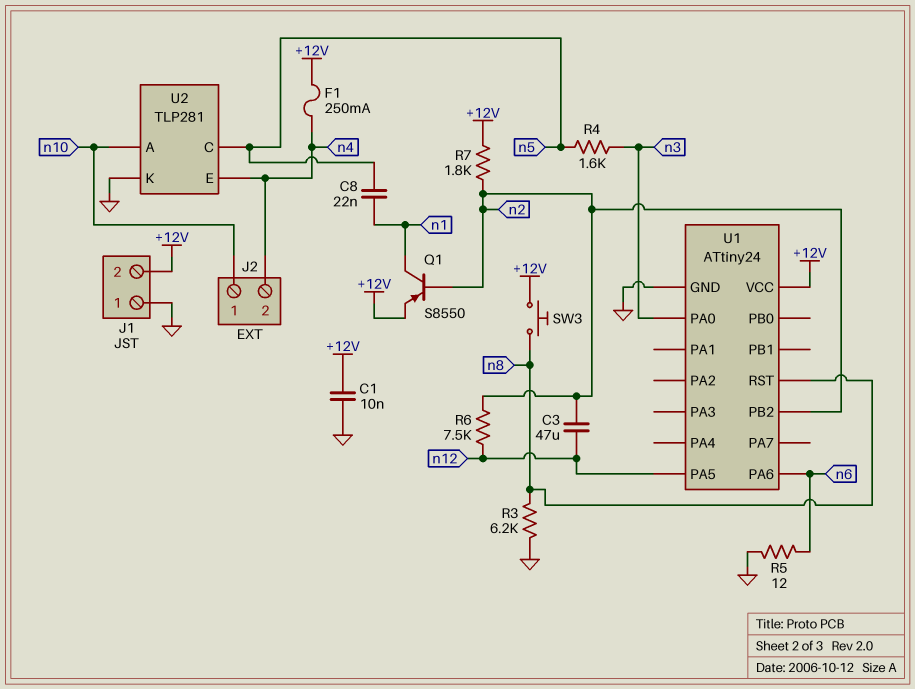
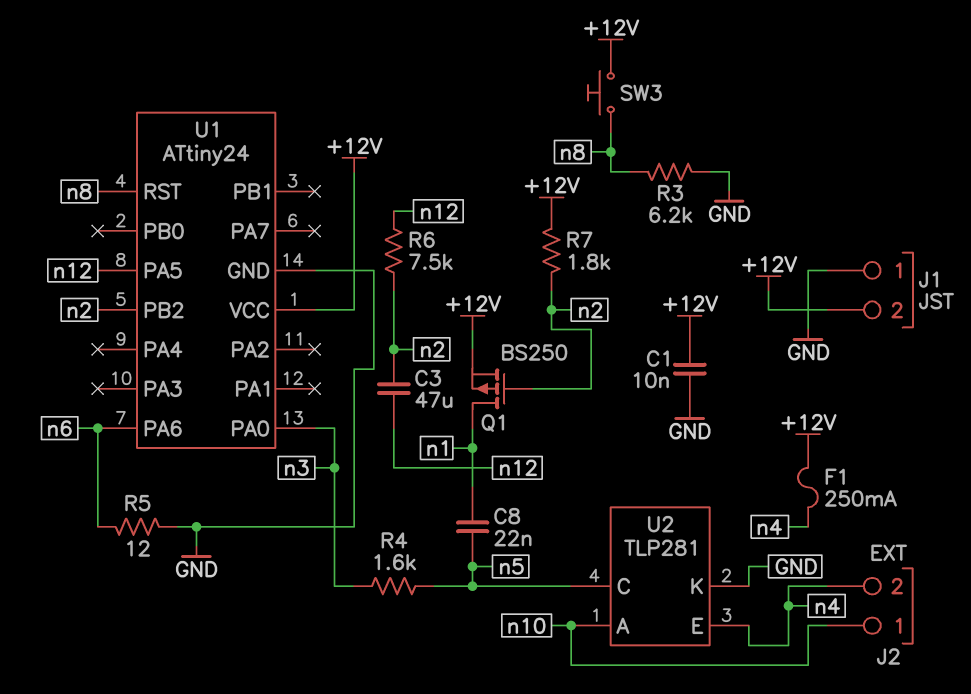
Q1: PNP S8550 (B n2, C n1, E +12V) -> PMOS BS250 (G n2, D n1, S +12V)

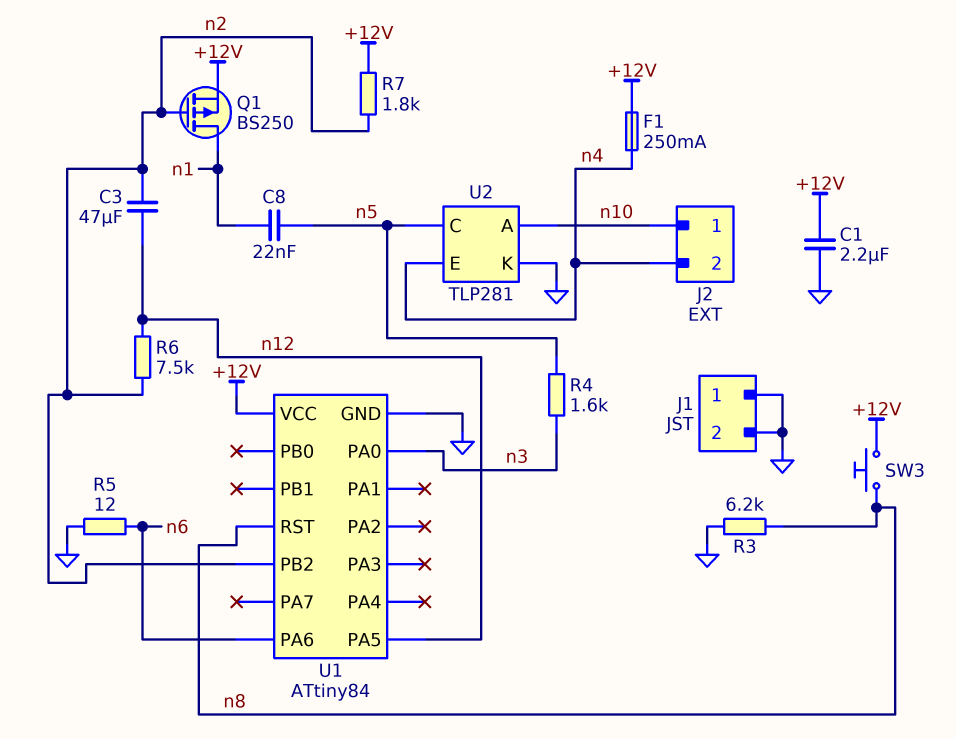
C1: 10nF (+12V, GND) -> 2.2uF (+12V, GND)
J1 pin 2: +12V -> GND
U1: ATtiny24 -> ATtiny84

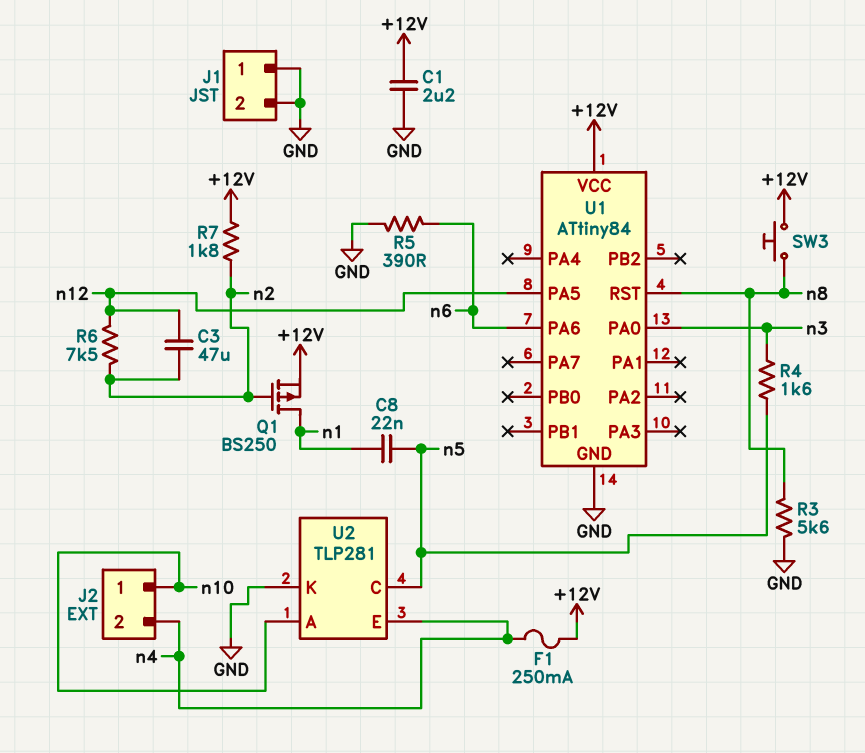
R3: 6.2k (GND, n8) -> 5.6k (GND, n8)
R5: 12 (GND, n6) -> 390 (GND, n6)
U1 pin PB2: n2 -> none

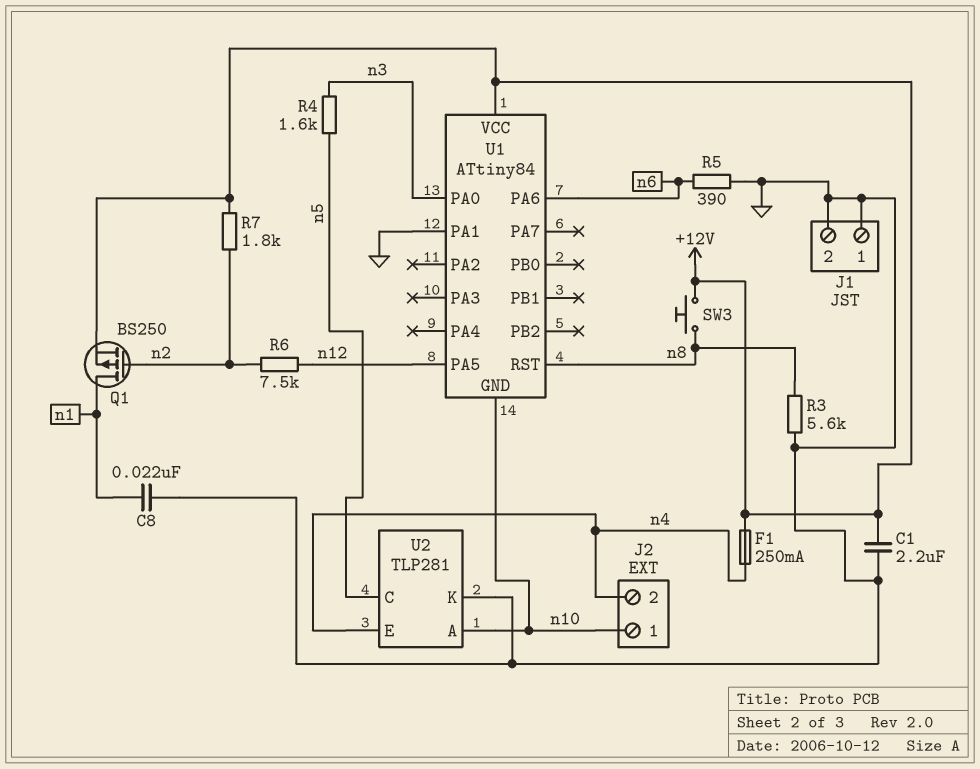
C3: 47uF (n2, n12) -> none
C8: 22nF (n1, n5) -> 22nF (GND, n1)
U1 pin GND: GND -> n10
U1 pin PA1: none -> GND

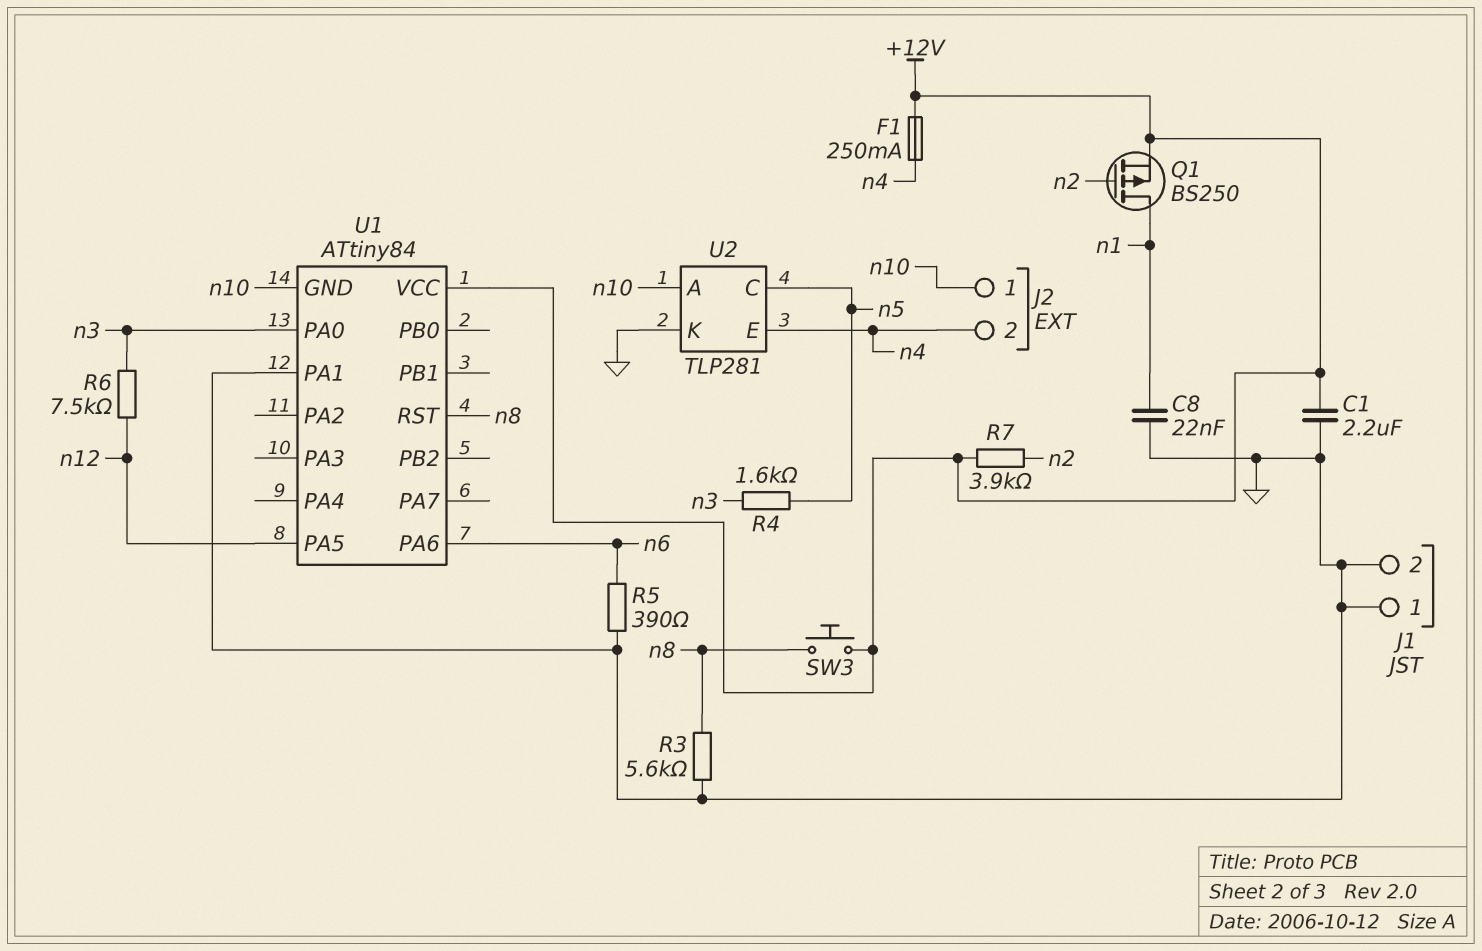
R6: 7.5k (n2, n12) -> 7.5k (n3, n12)
R7: 1.8k (+12V, n2) -> 3.9k (+12V, n2)

